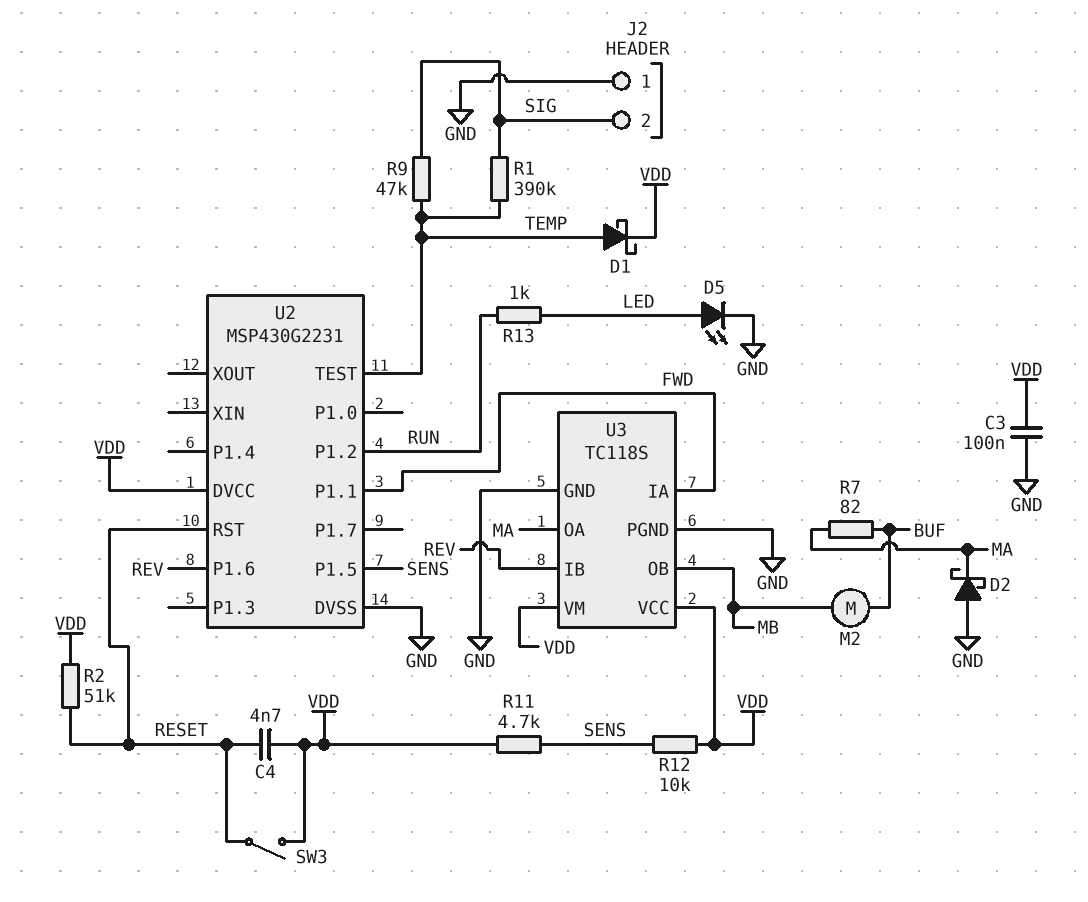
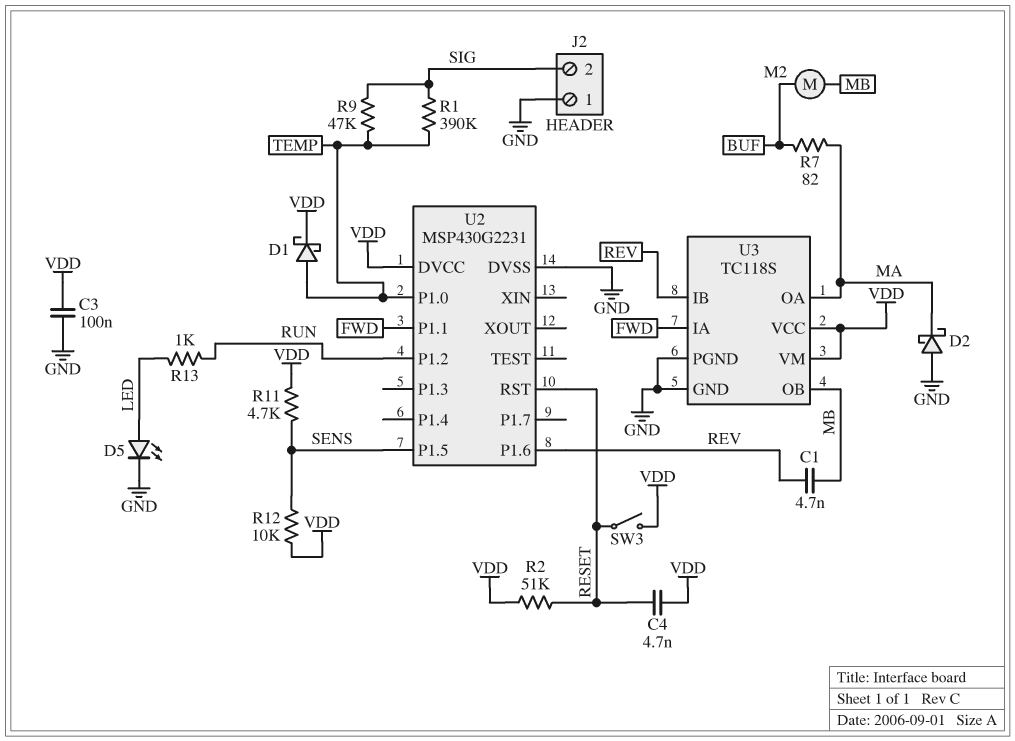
C1: none -> 4.7nF (MB, REV)
U2 pin P1.0: none -> TEMP
U2 pin TEST: TEMP -> none

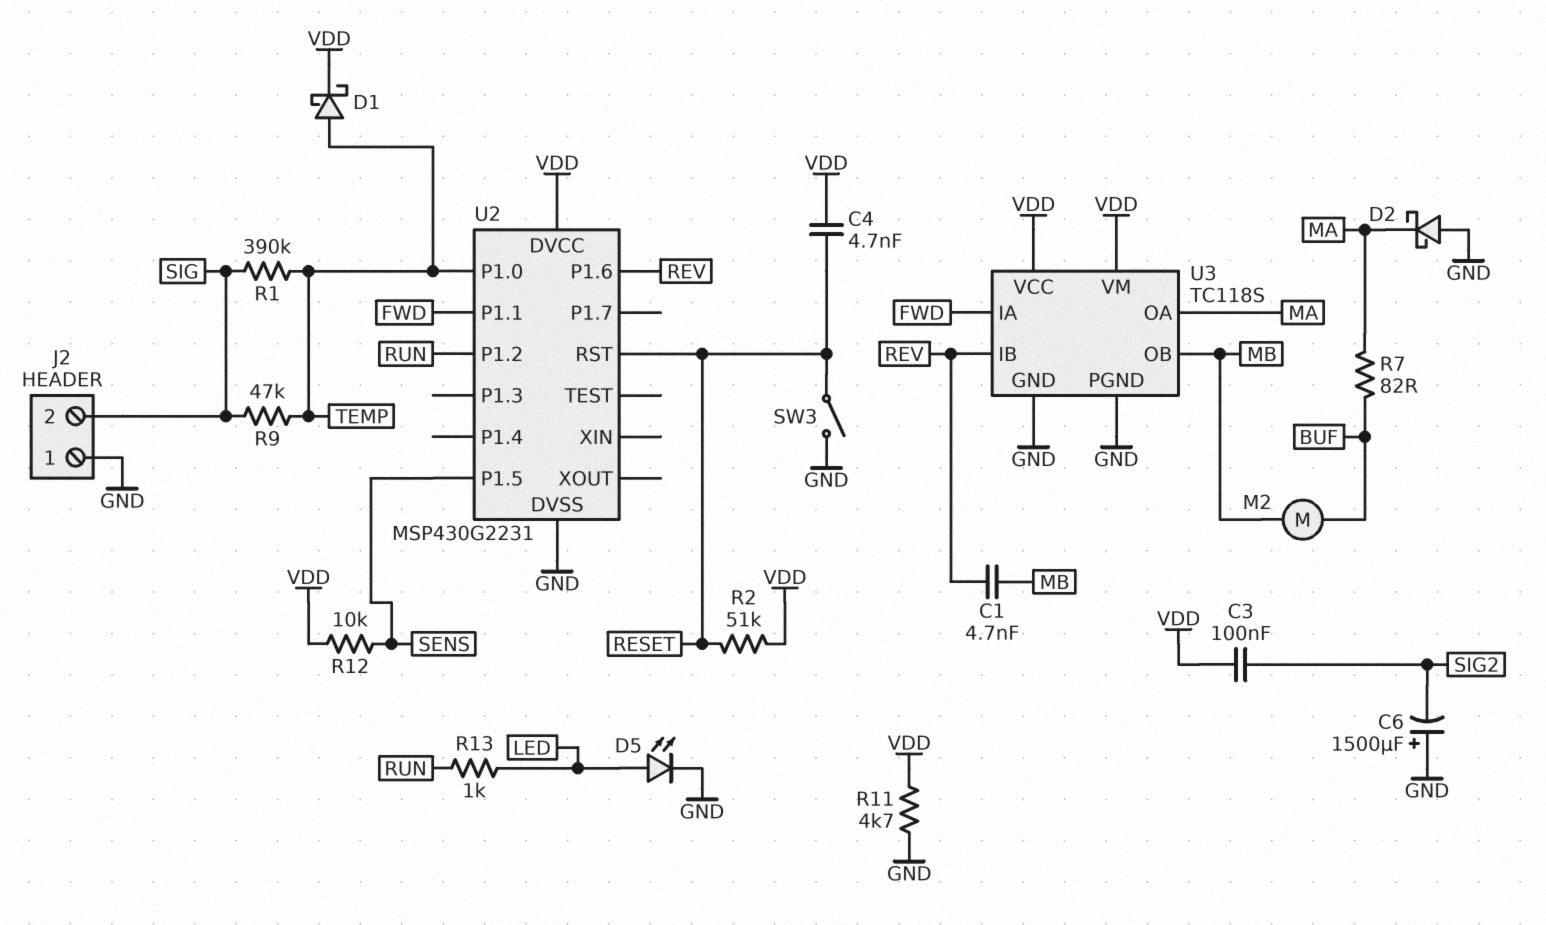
C3: 100nF (GND, VDD) -> 100nF (SIG2, VDD)
C6: none -> 1500uF (plus GND, minus SIG2)
R11: 4.7k (SENS, VDD) -> 4.7k (GND, VDD)
SW3: switch (RESET, VDD) -> switch (GND, RESET)

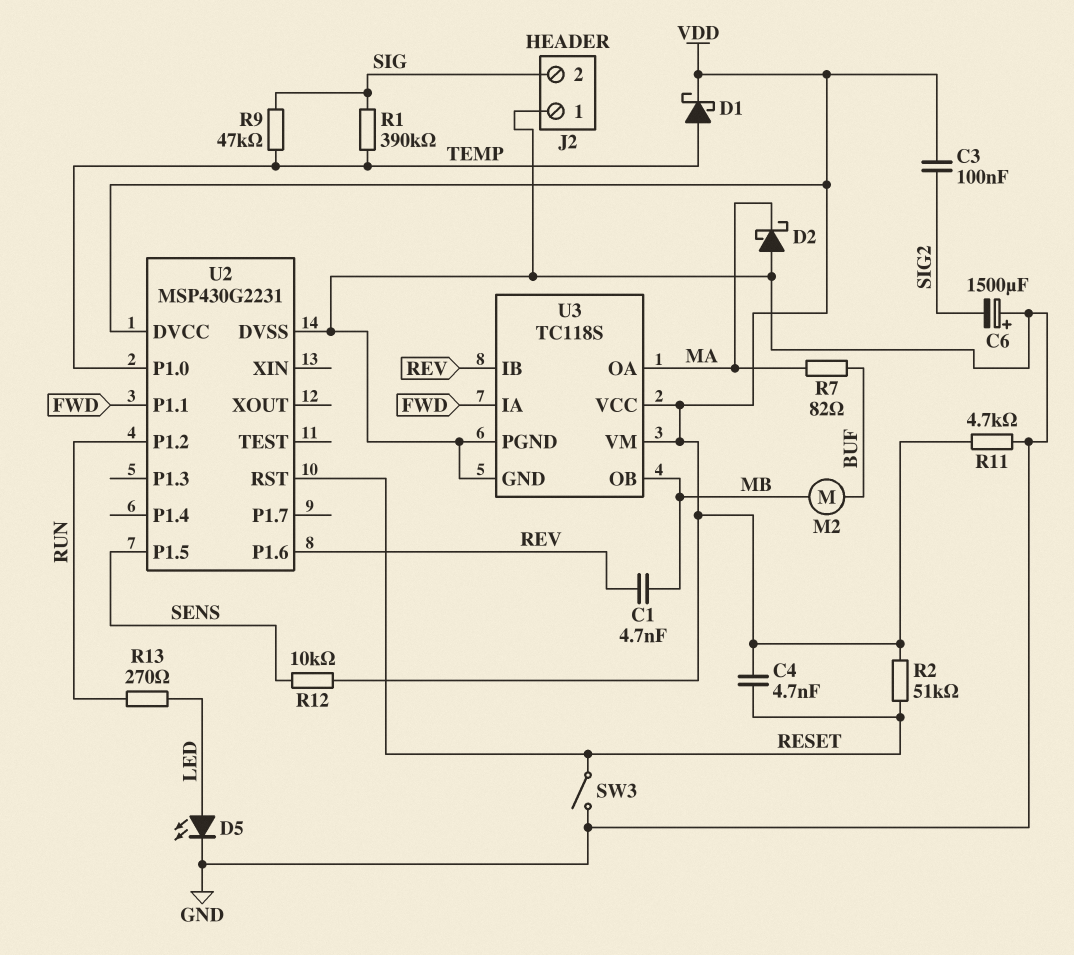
R13: 1k (LED, RUN) -> 270 (LED, RUN)

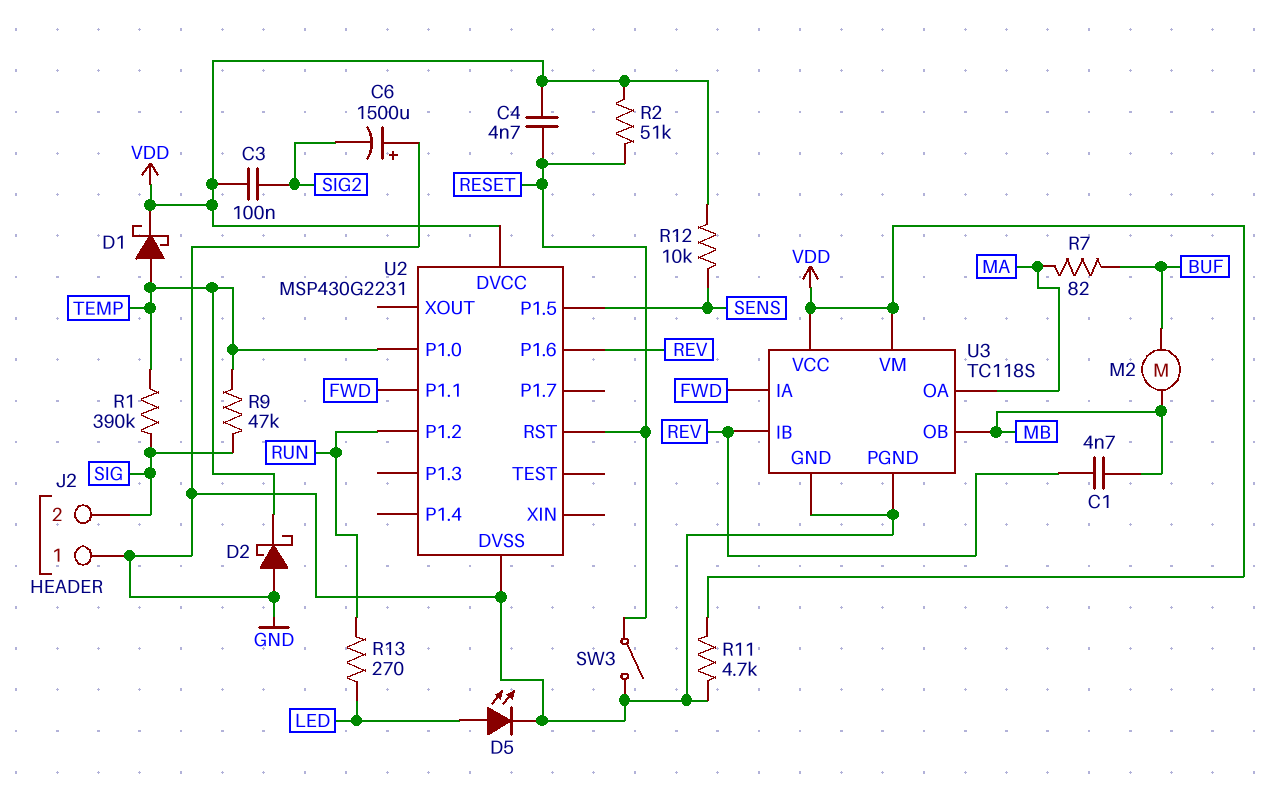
D2: schottky (A GND, K MA) -> schottky (A GND, K TEMP)

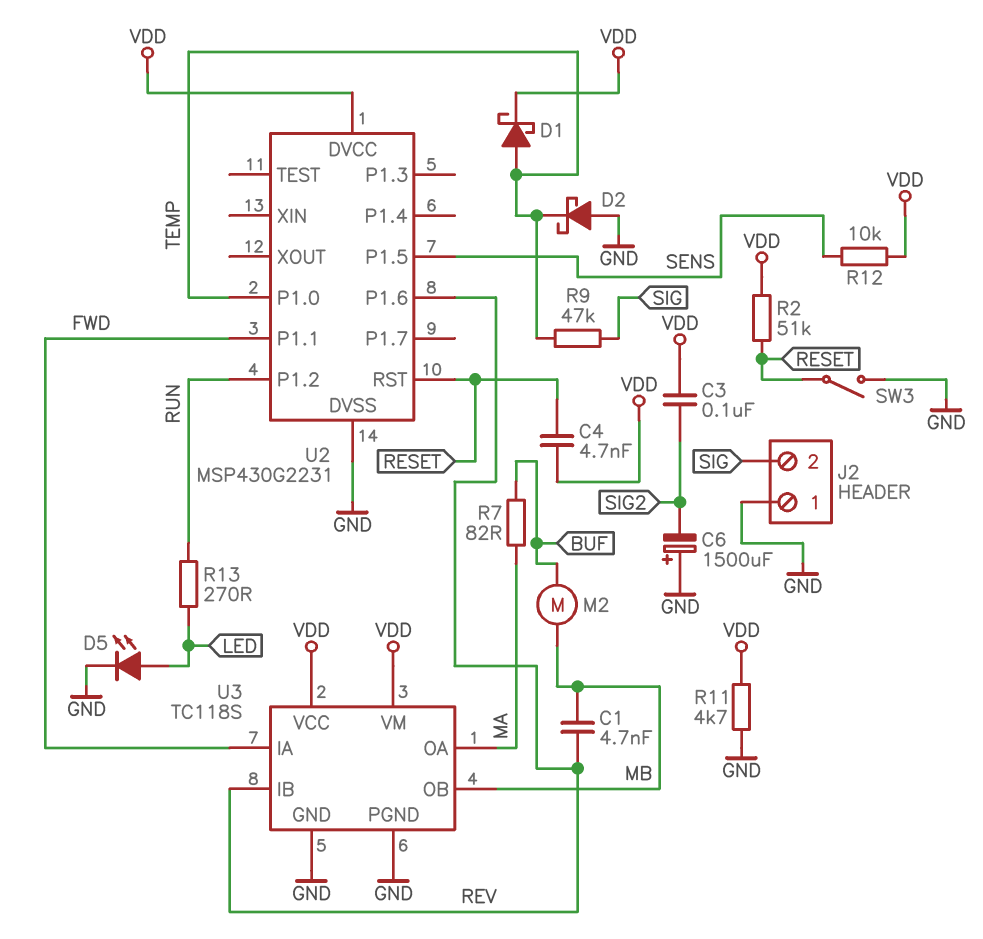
R1: 390k (SIG, TEMP) -> none

